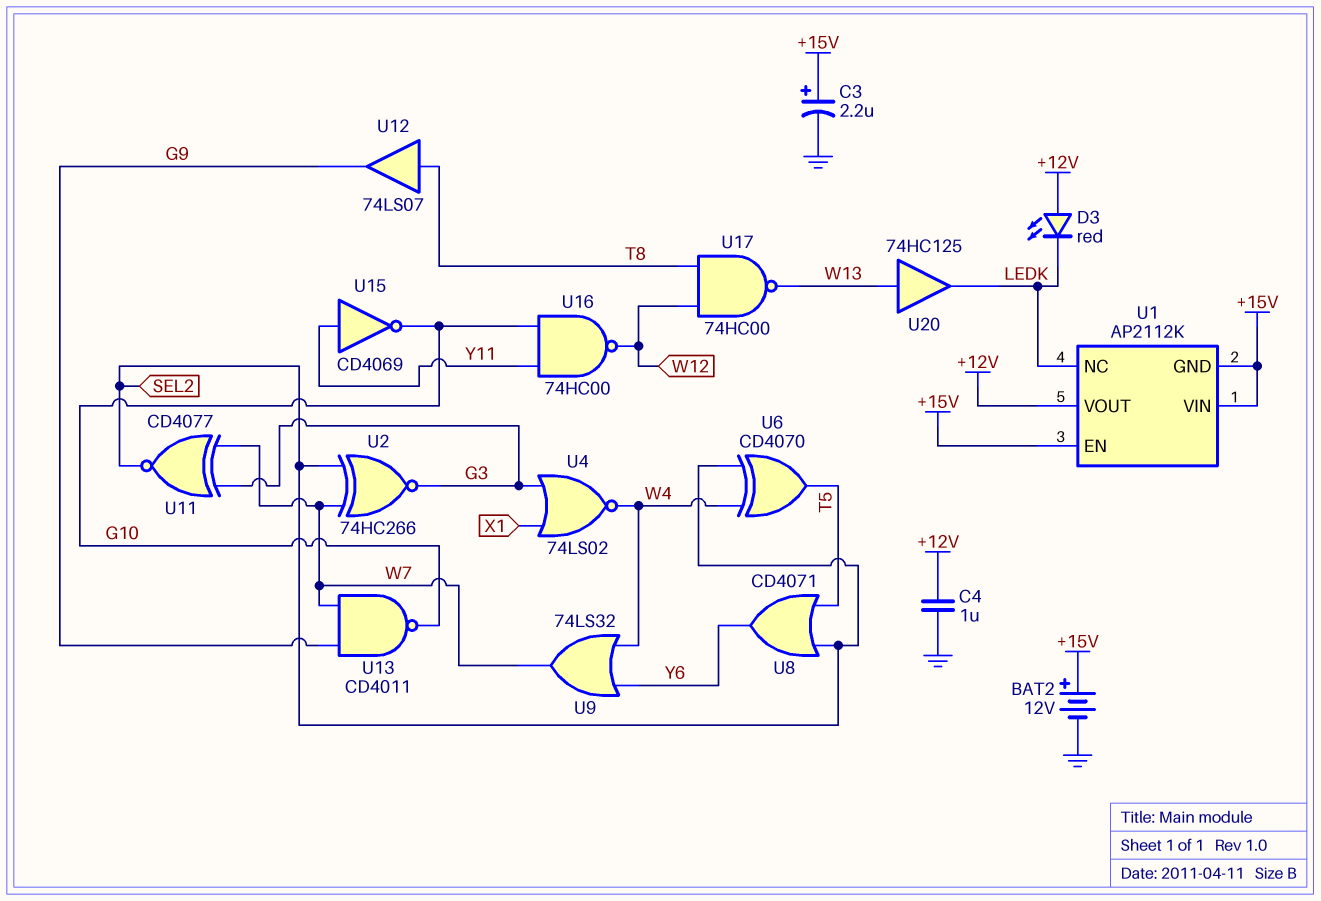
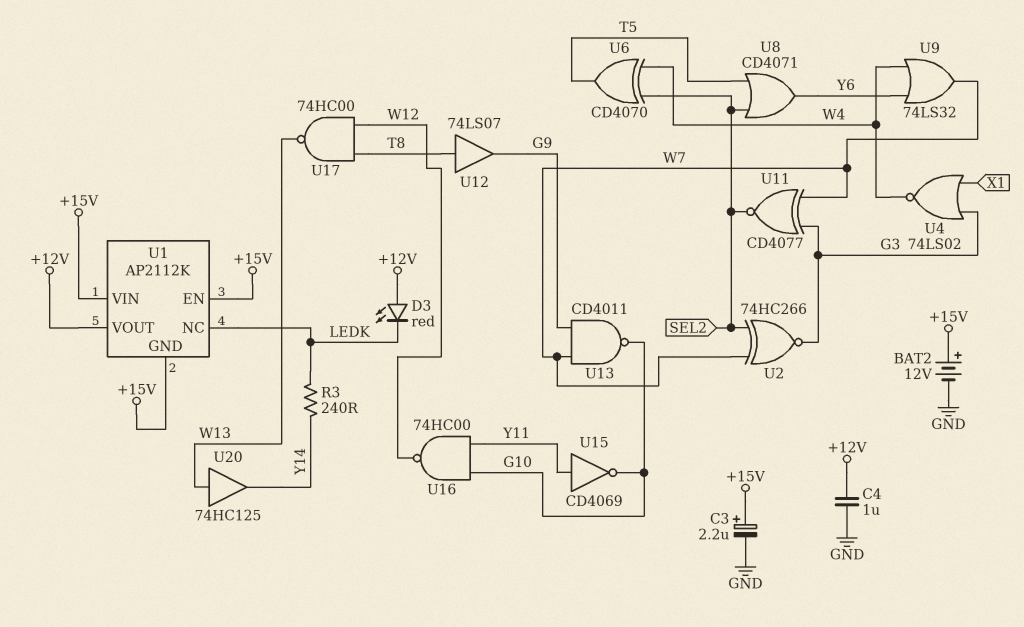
R3: none -> 240 (LEDK, Y14)
U20: buffer 74HC125 (in W13, out LEDK) -> buffer 74HC125 (in W13, out Y14)

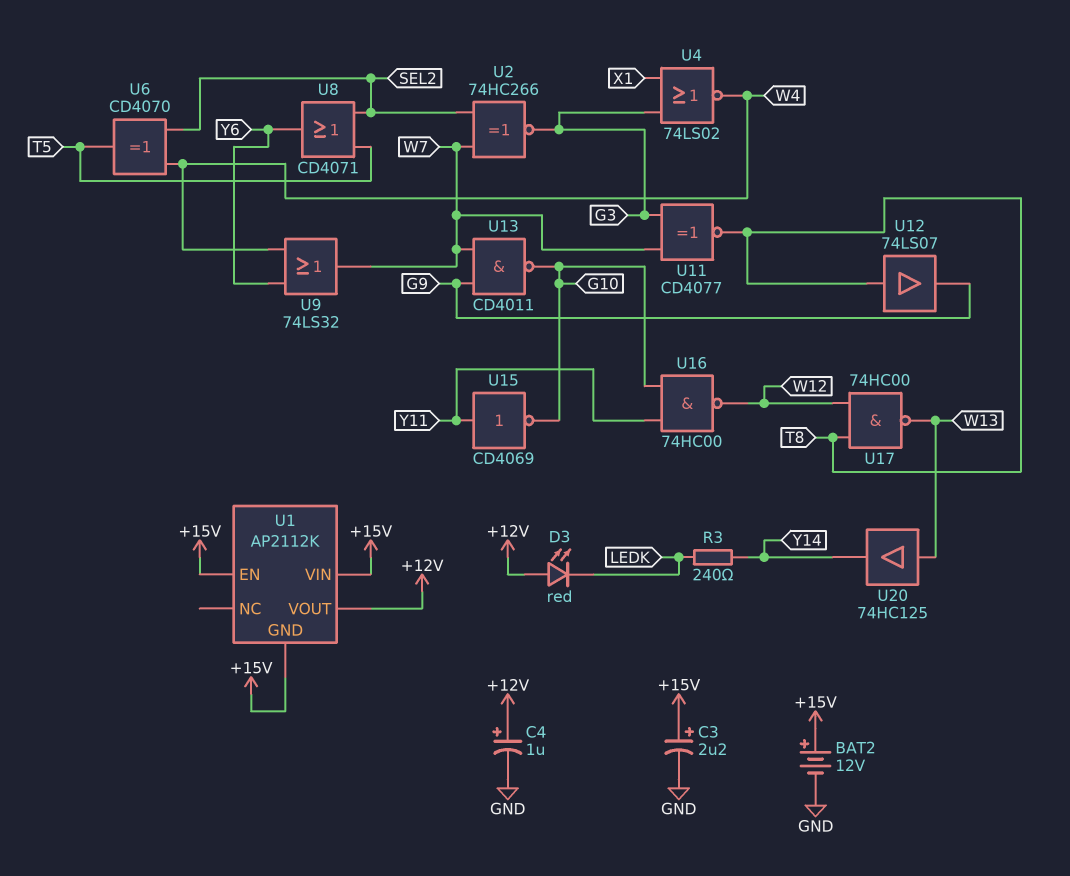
C4: 1uF (+12V, GND) -> 1uF (plus +12V, minus GND)
U1 pin NC: LEDK -> none
U11: XNOR CD4077 (in G3, in W7, out SEL2) -> XNOR CD4077 (in G3, in W7, out T8)

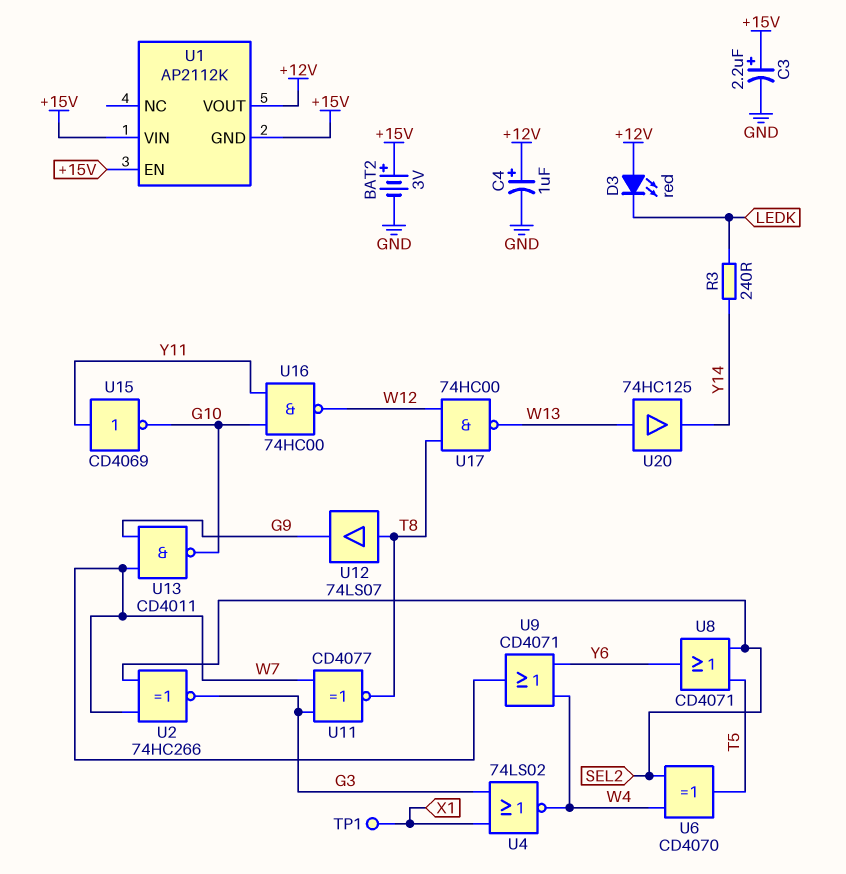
BAT2: 12V (plus +15V, minus GND) -> 3V (plus +15V, minus GND)
TP1: none -> test point (X1)
U9: OR 74LS32 (in W4, in Y6, out W7) -> OR CD4071 (in W4, in Y6, out W7)

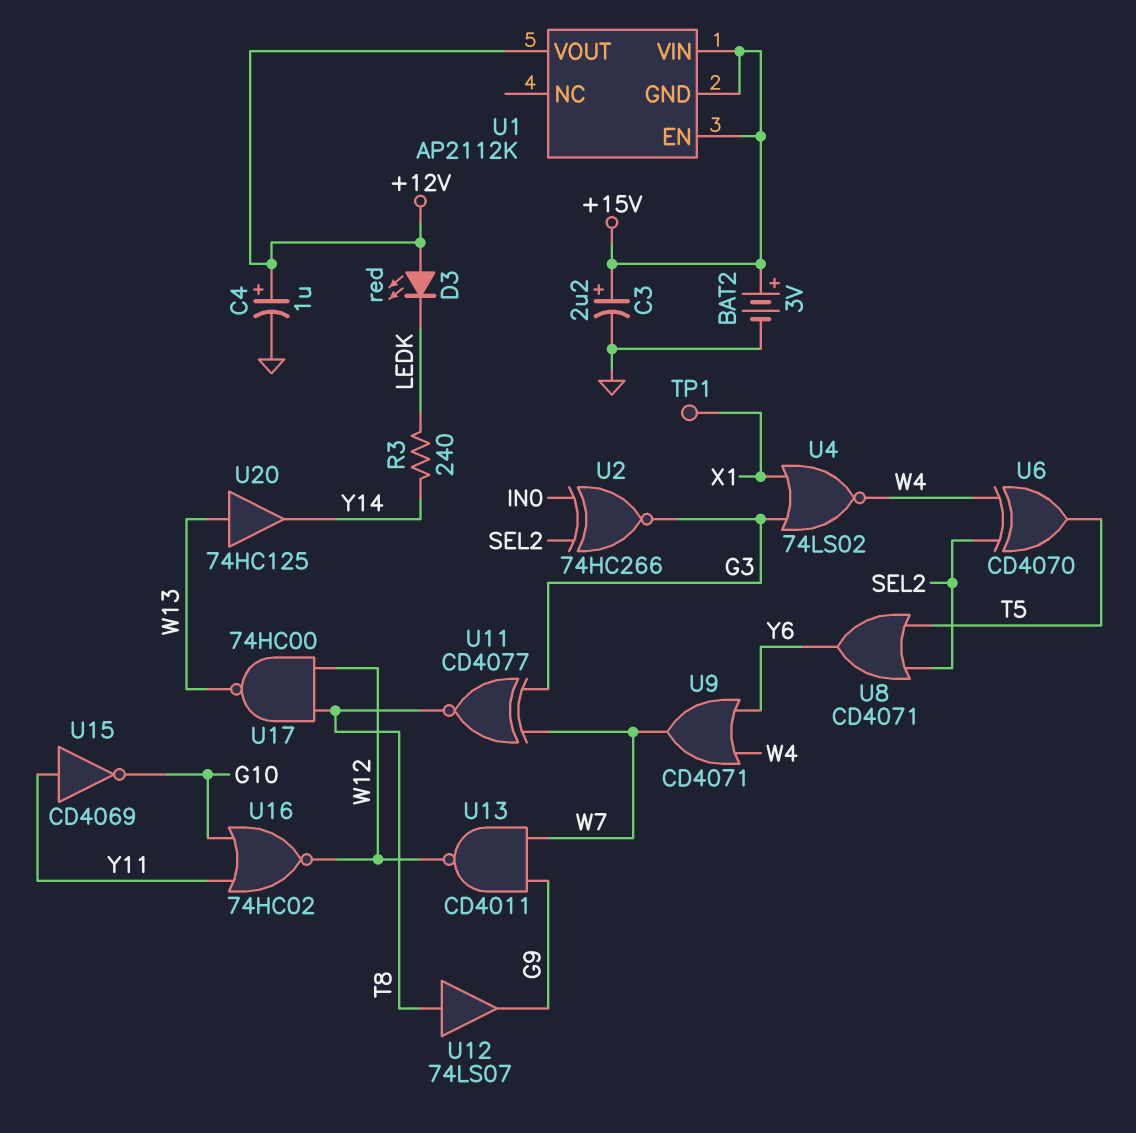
U2: XNOR 74HC266 (in SEL2, in W7, out G3) -> XNOR 74HC266 (in IN0, in SEL2, out G3)
U13: NAND CD4011 (in G9, in W7, out G10) -> NAND CD4011 (in G9, in W7, out W12)
U16: NAND 74HC00 (in G10, in Y11, out W12) -> NOR 74HC02 (in G10, in Y11, out W12)

